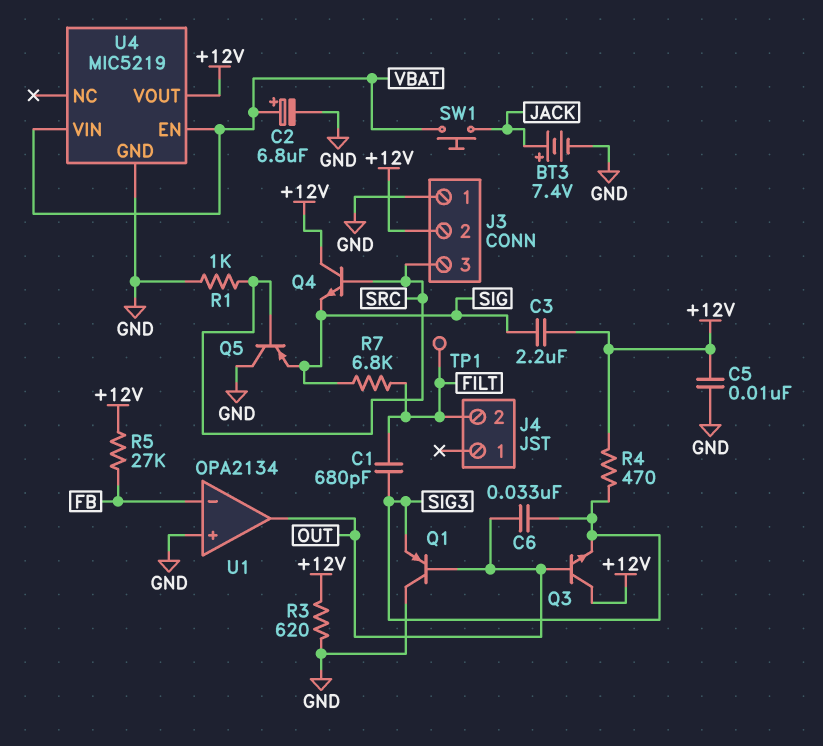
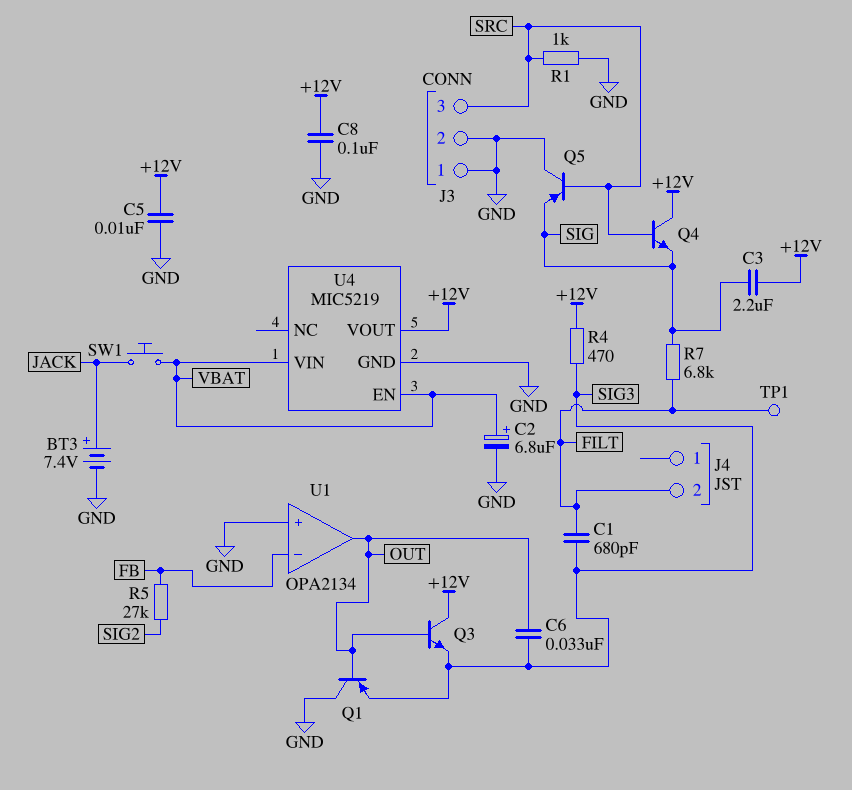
C8: none -> 100nF (+12V, GND)
J3 pin 2: +12V -> GND
R3: 620 (+12V, GND) -> none
R5: 27k (+12V, FB) -> 27k (FB, SIG2)

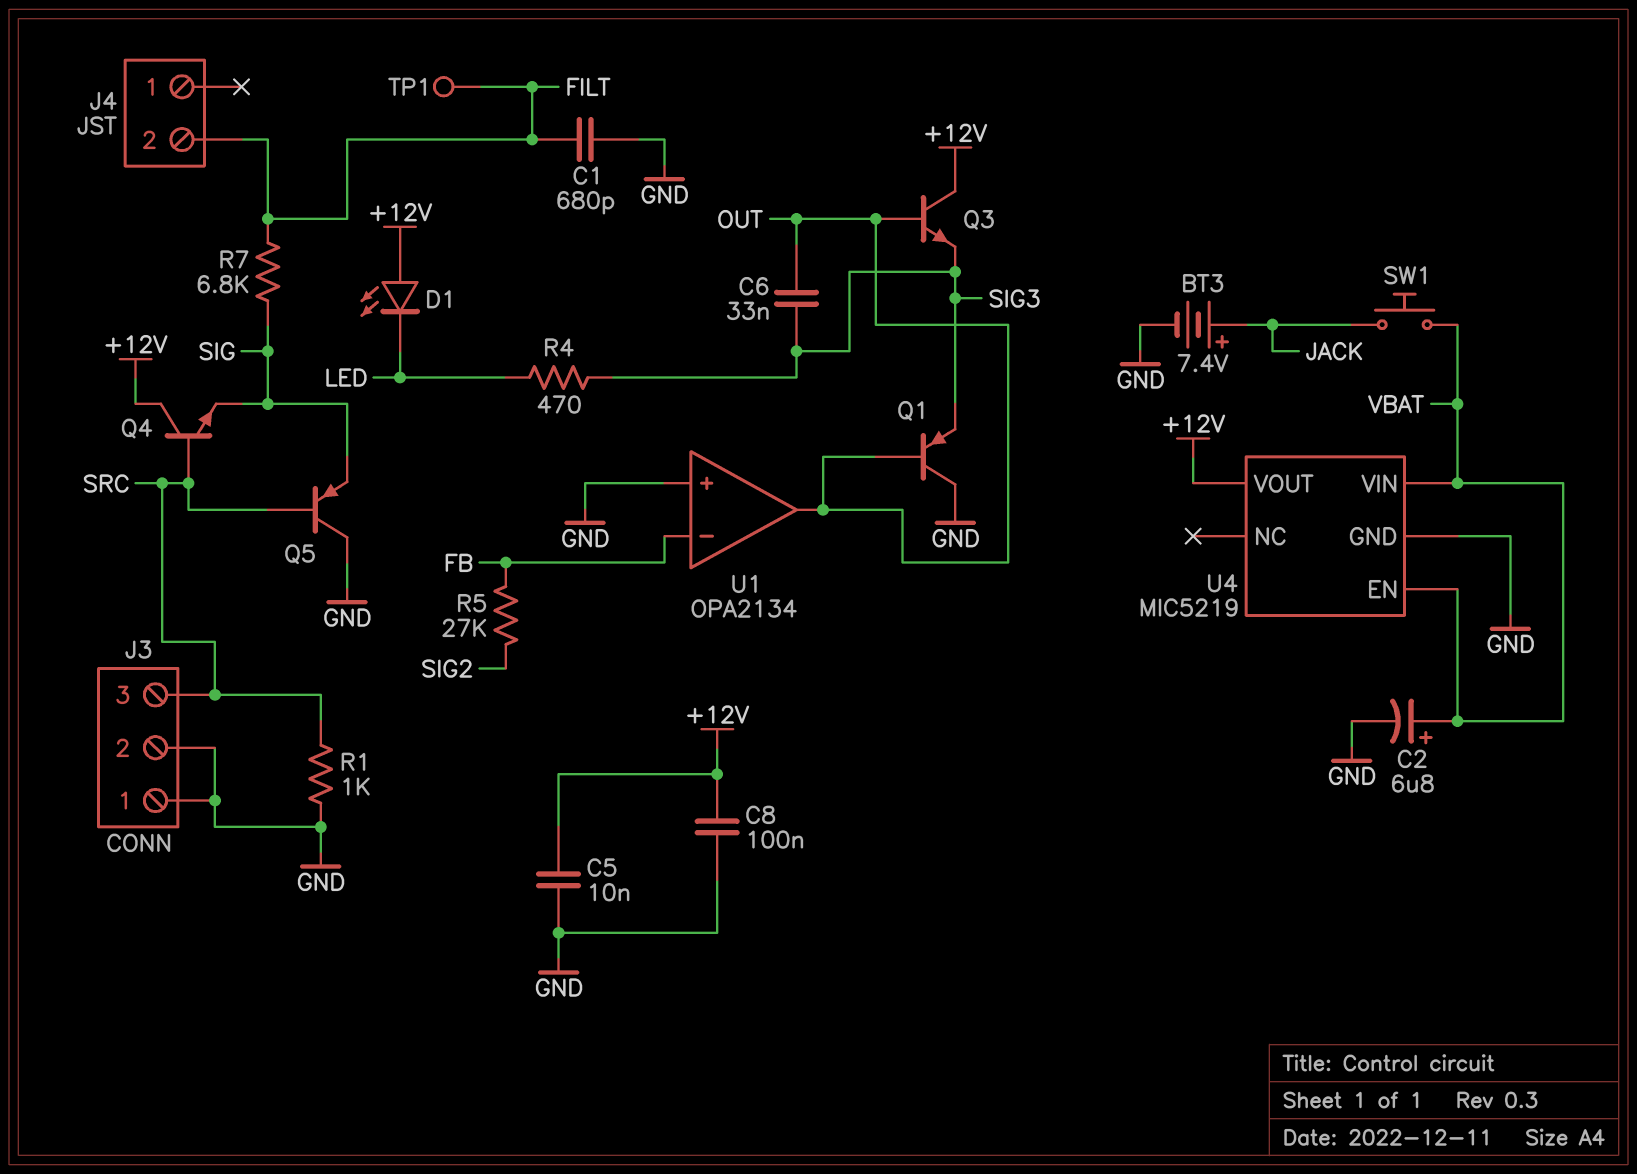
C1: 680pF (FILT, SIG3) -> 680pF (FILT, GND)
C3: 2.2uF (+12V, SIG) -> none
D1: none -> LED (A +12V, K LED)
R4: 470 (+12V, SIG3) -> 470 (LED, SIG3)

